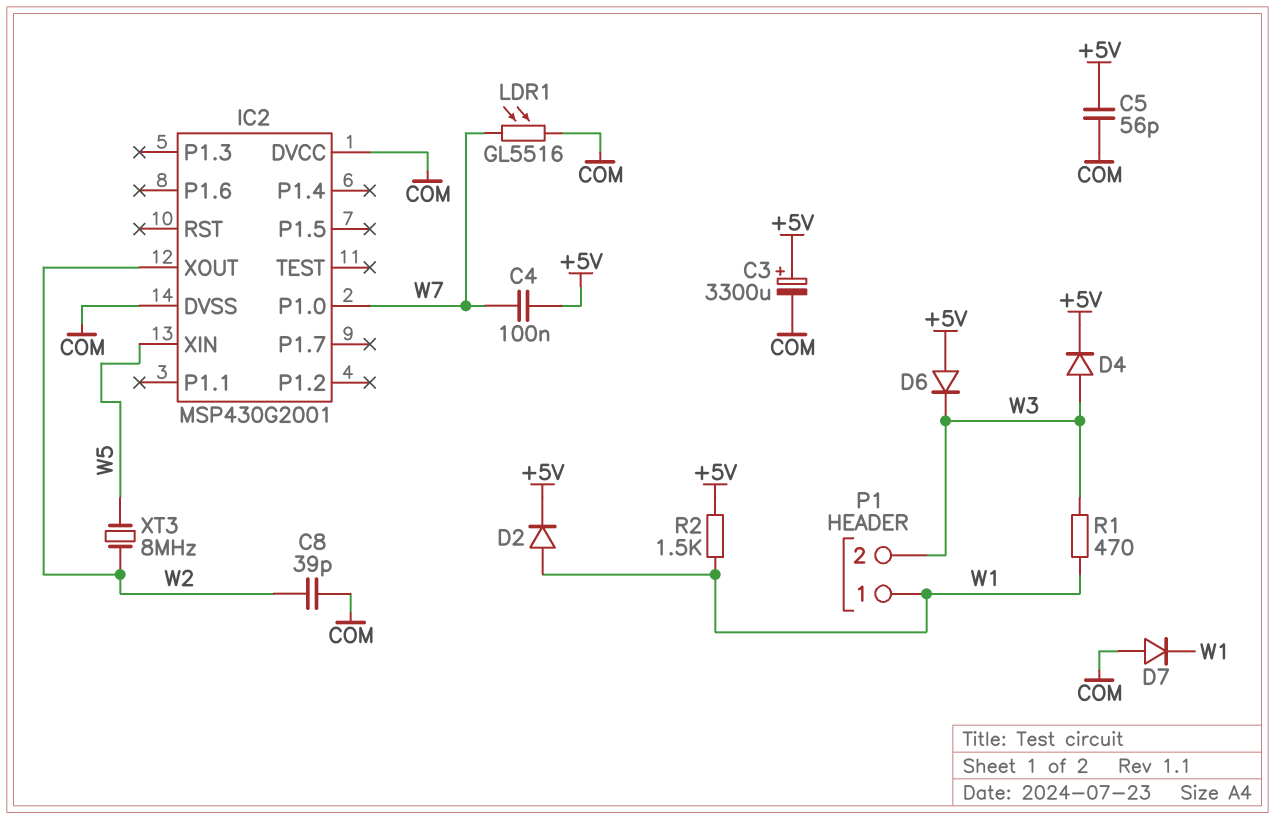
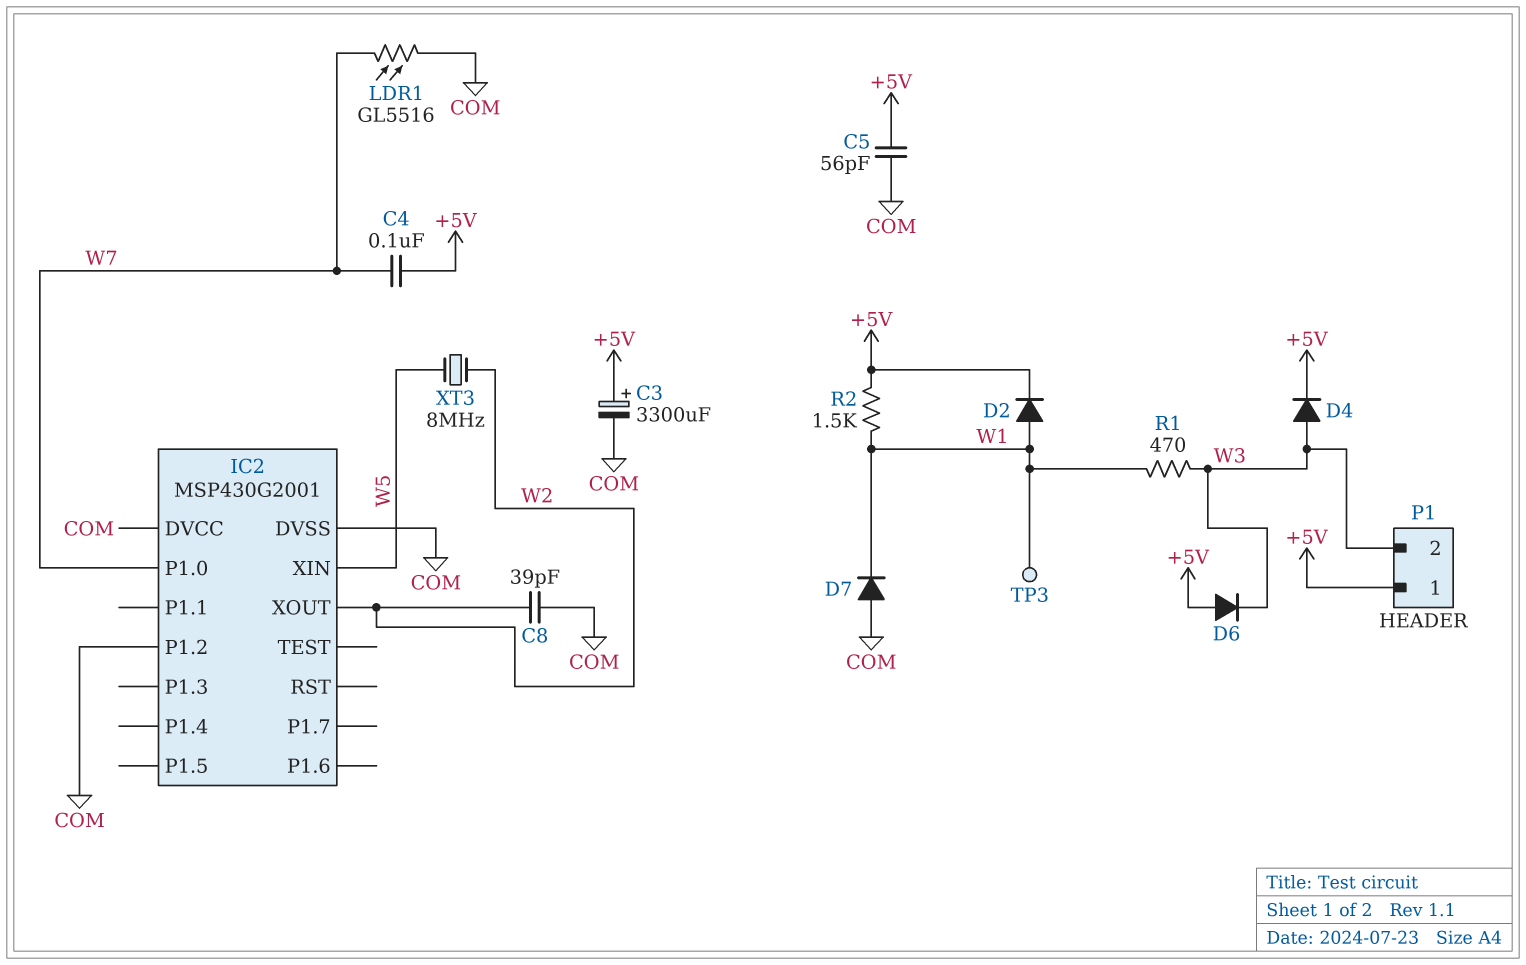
IC2 pin P1.2: none -> COM
P1 pin 1: W1 -> +5V
TP3: none -> test point (W1)

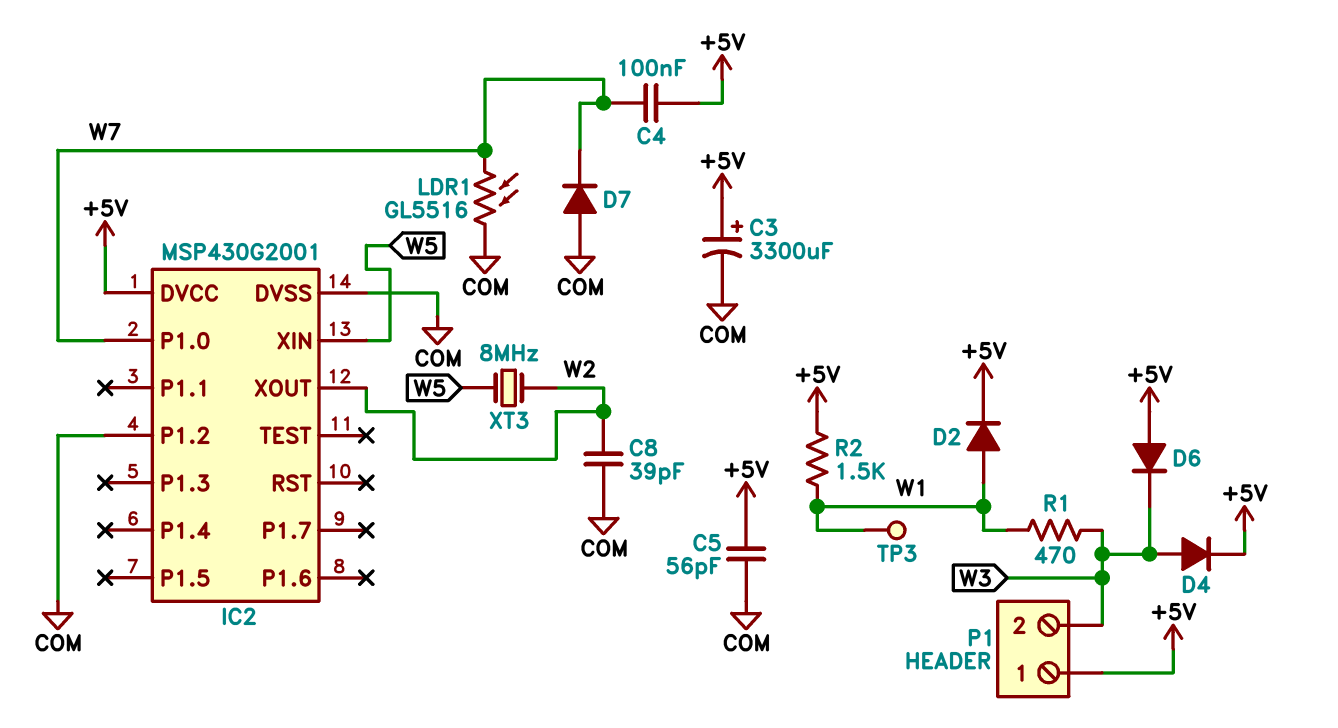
D7: diode (A COM, K W1) -> diode (A COM, K W7)
IC2 pin DVCC: COM -> +5V

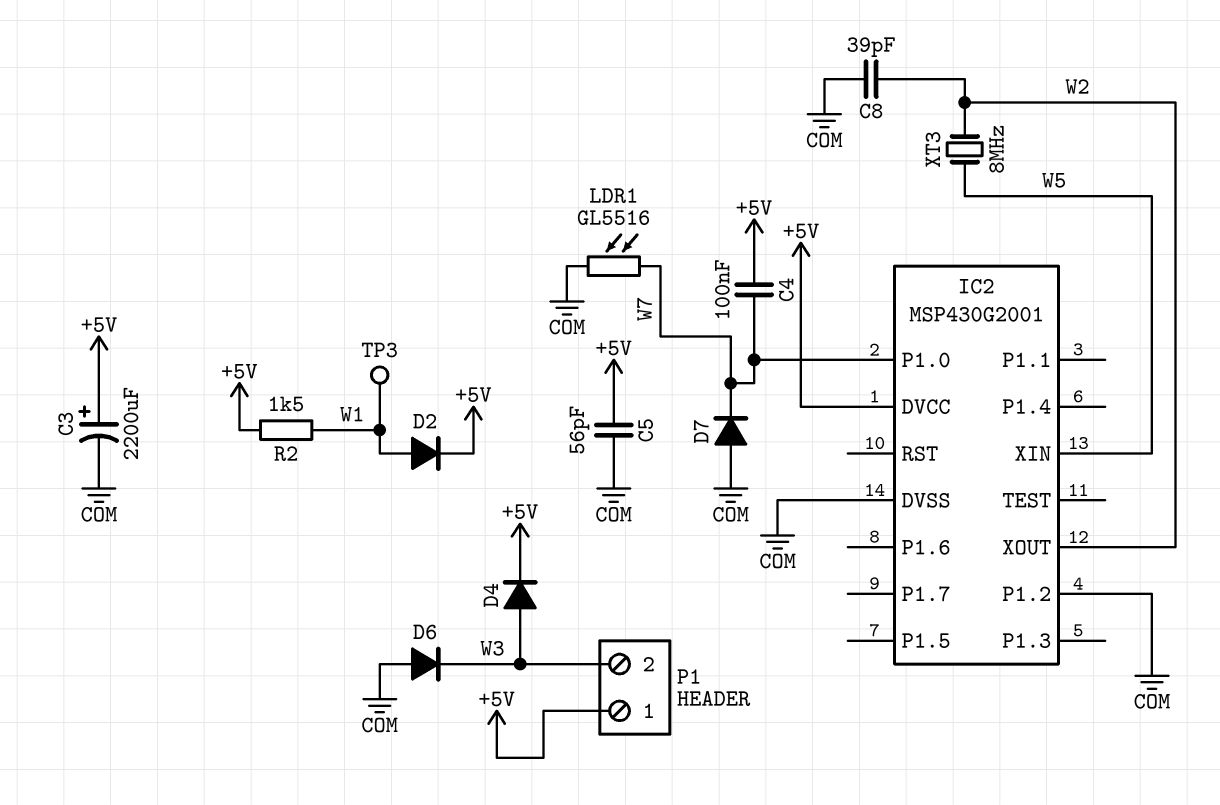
C3: 3300uF (plus +5V, minus COM) -> 2200uF (plus +5V, minus COM)
D6: diode (A +5V, K W3) -> diode (A COM, K W3)
R1: 470 (W1, W3) -> none

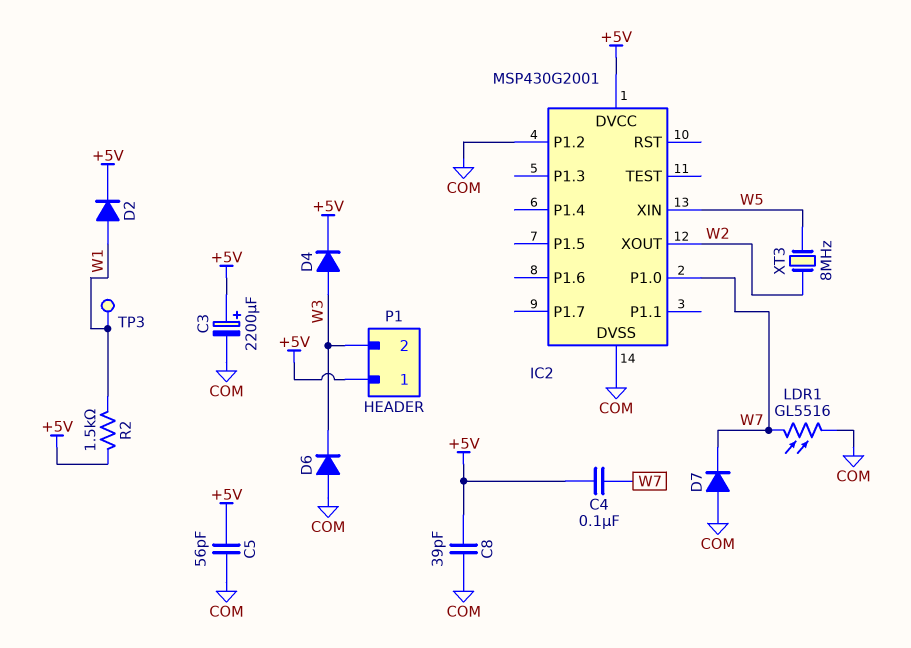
C8: 39pF (COM, W2) -> 39pF (+5V, COM)

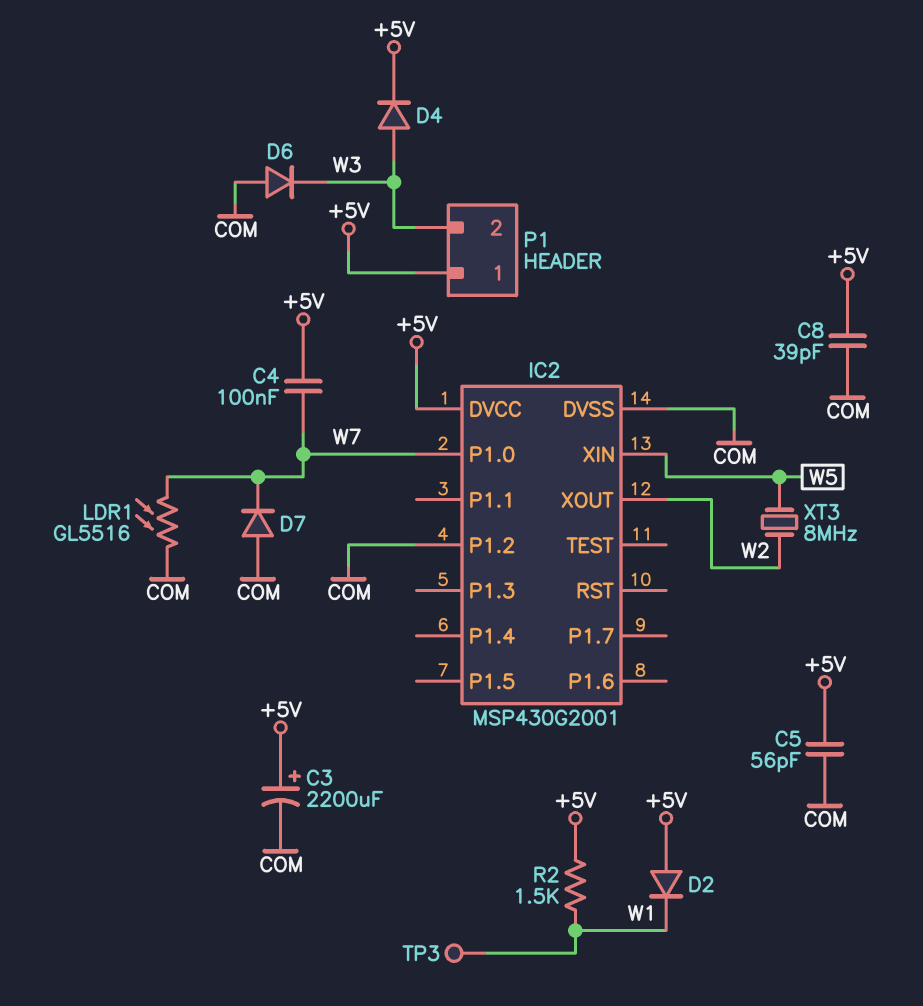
D2: diode (A W1, K +5V) -> diode (A +5V, K W1)

